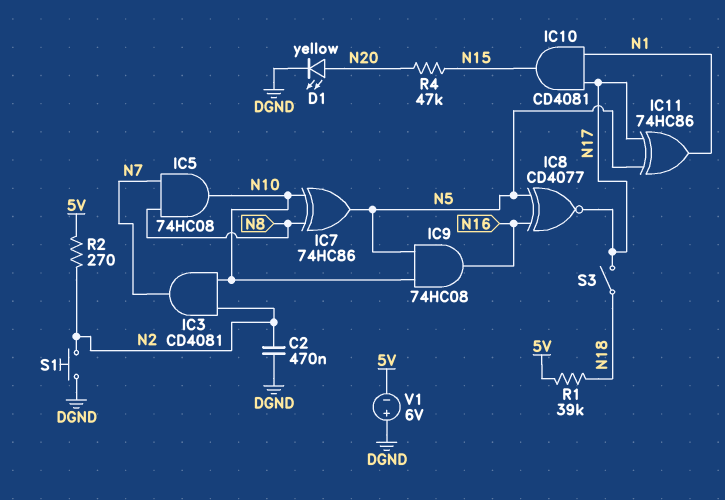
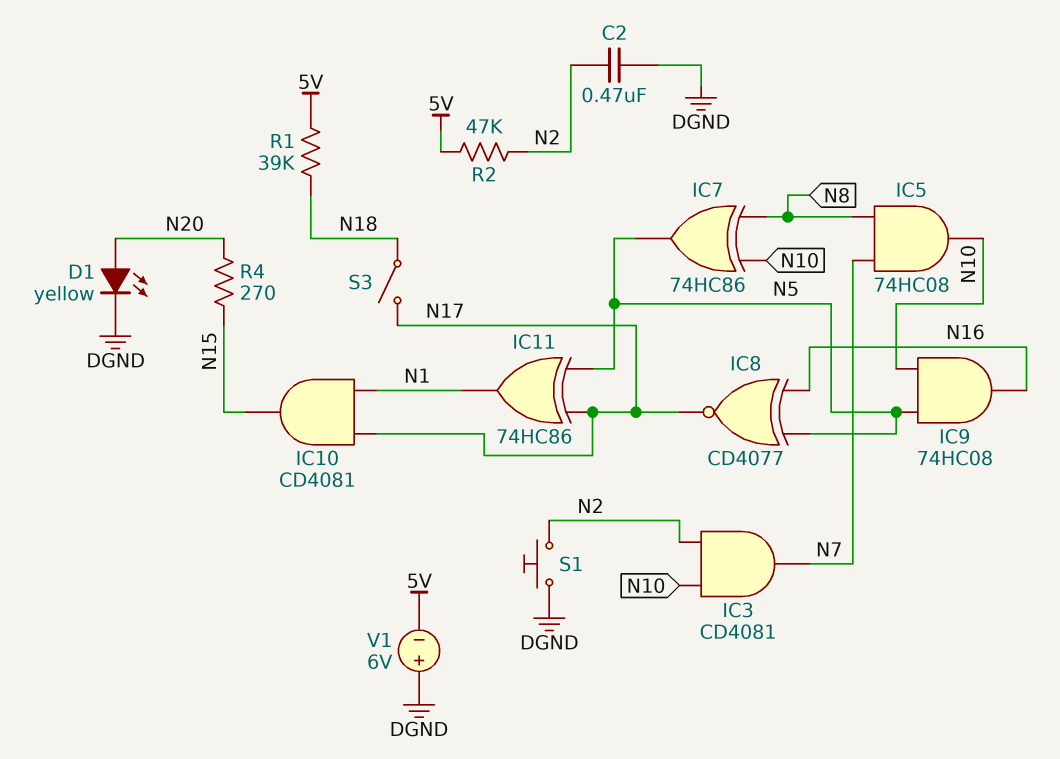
R2: 270 (5V, N2) -> 47k (5V, N2)
R4: 47k (N15, N20) -> 270 (N15, N20)

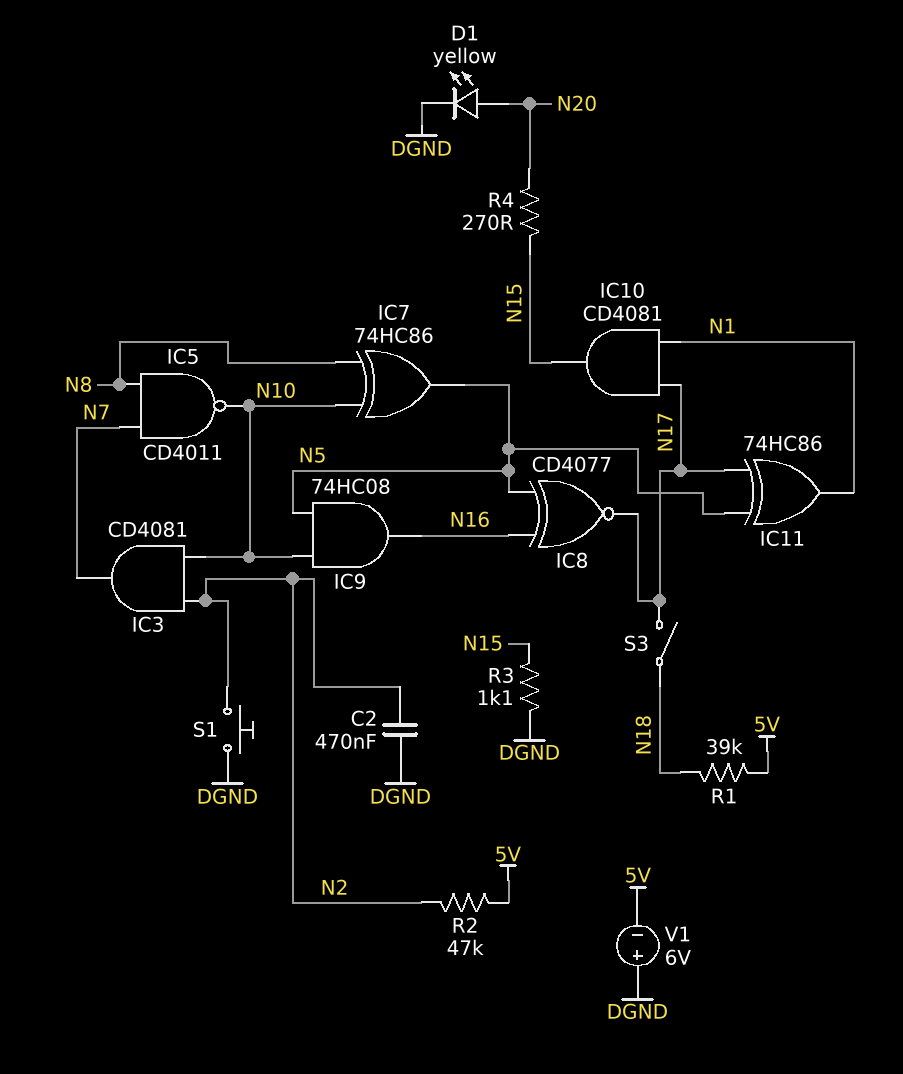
IC5: AND 74HC08 (in N7, in N8, out N10) -> NAND CD4011 (in N7, in N8, out N10)
R3: none -> 1.1k (DGND, N15)

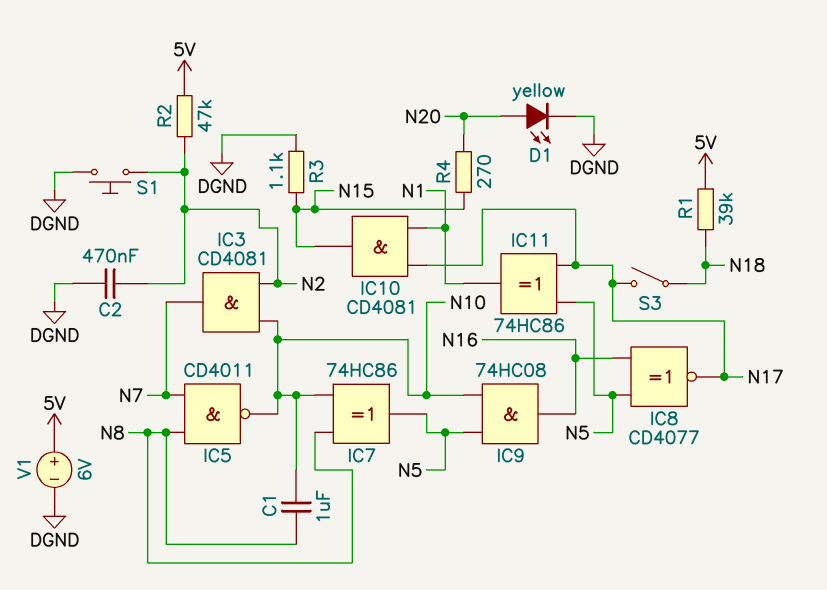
C1: none -> 1uF (N8, N10)
V1: 6V (plus DGND, minus 5V) -> 6V (plus 5V, minus DGND)

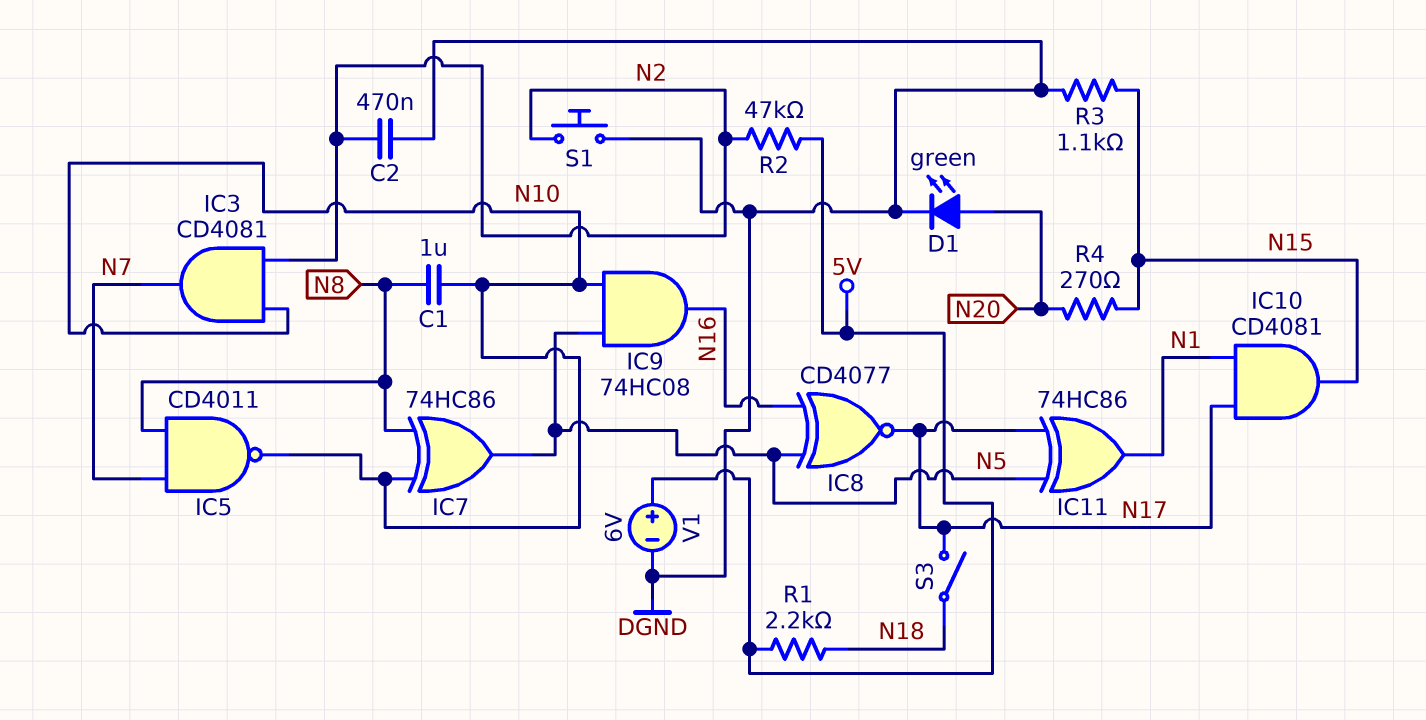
D1: LED yellow (A N20, K DGND) -> LED green (A N20, K DGND)
R1: 39k (5V, N18) -> 2.2k (5V, N18)

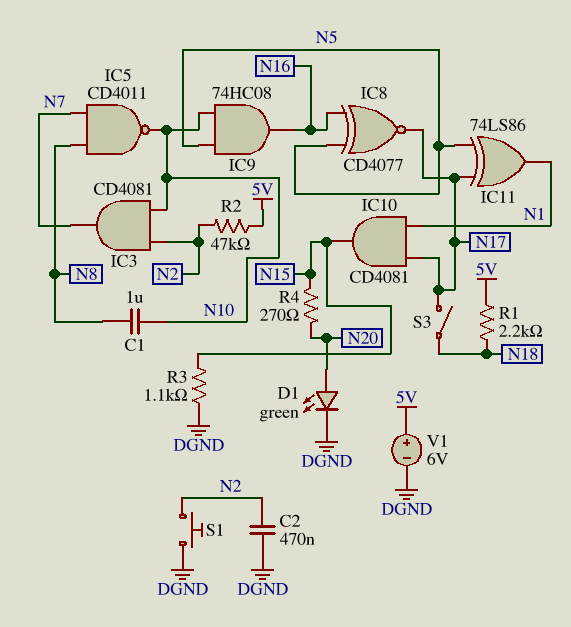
IC7: XOR 74HC86 (in N8, in N10, out N5) -> none
IC11: XOR 74HC86 (in N5, in N17, out N1) -> XOR 74LS86 (in N5, in N17, out N1)

